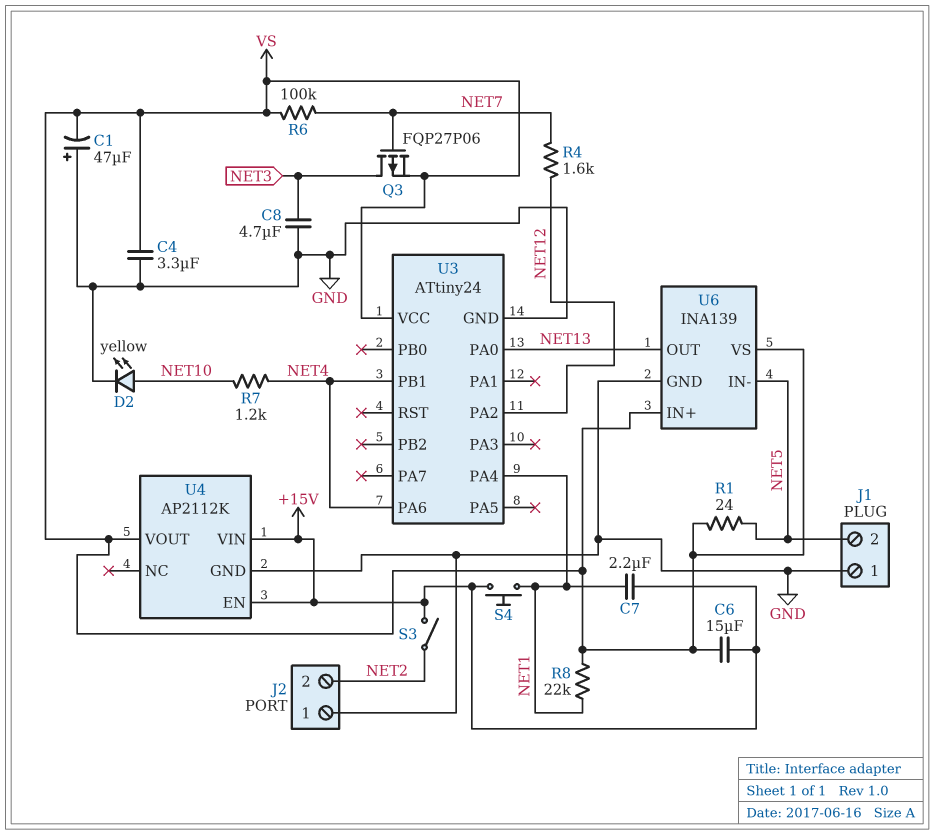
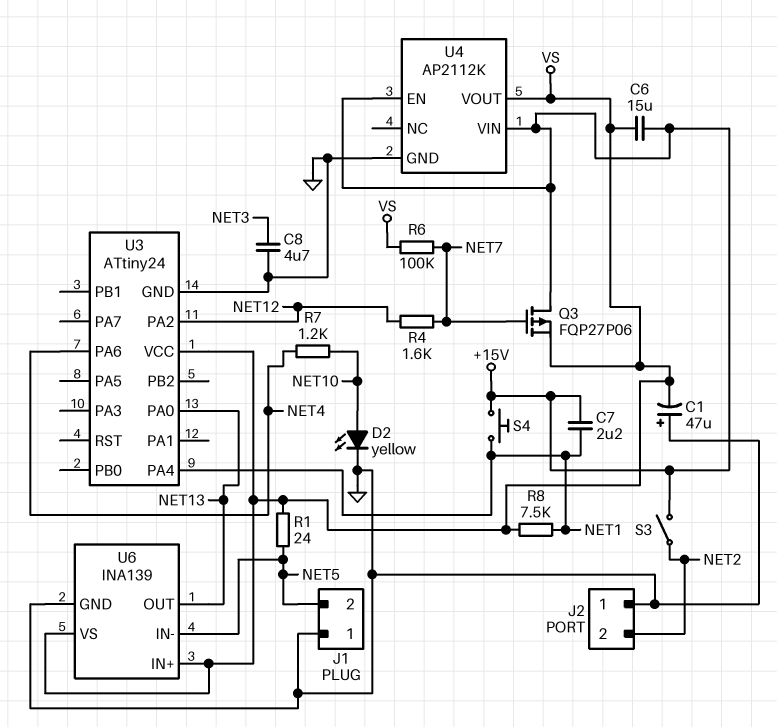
C4: 3.3uF (GND, VS) -> none
Q3: PMOS FQP27P06 (G NET7, D NET3, S VS) -> PMOS FQP27P06 (G NET7, D +15V, S VS)
R8: 22k (NET1, VS) -> 7.5k (NET1, VS)
U3 pin PB1: NET4 -> none

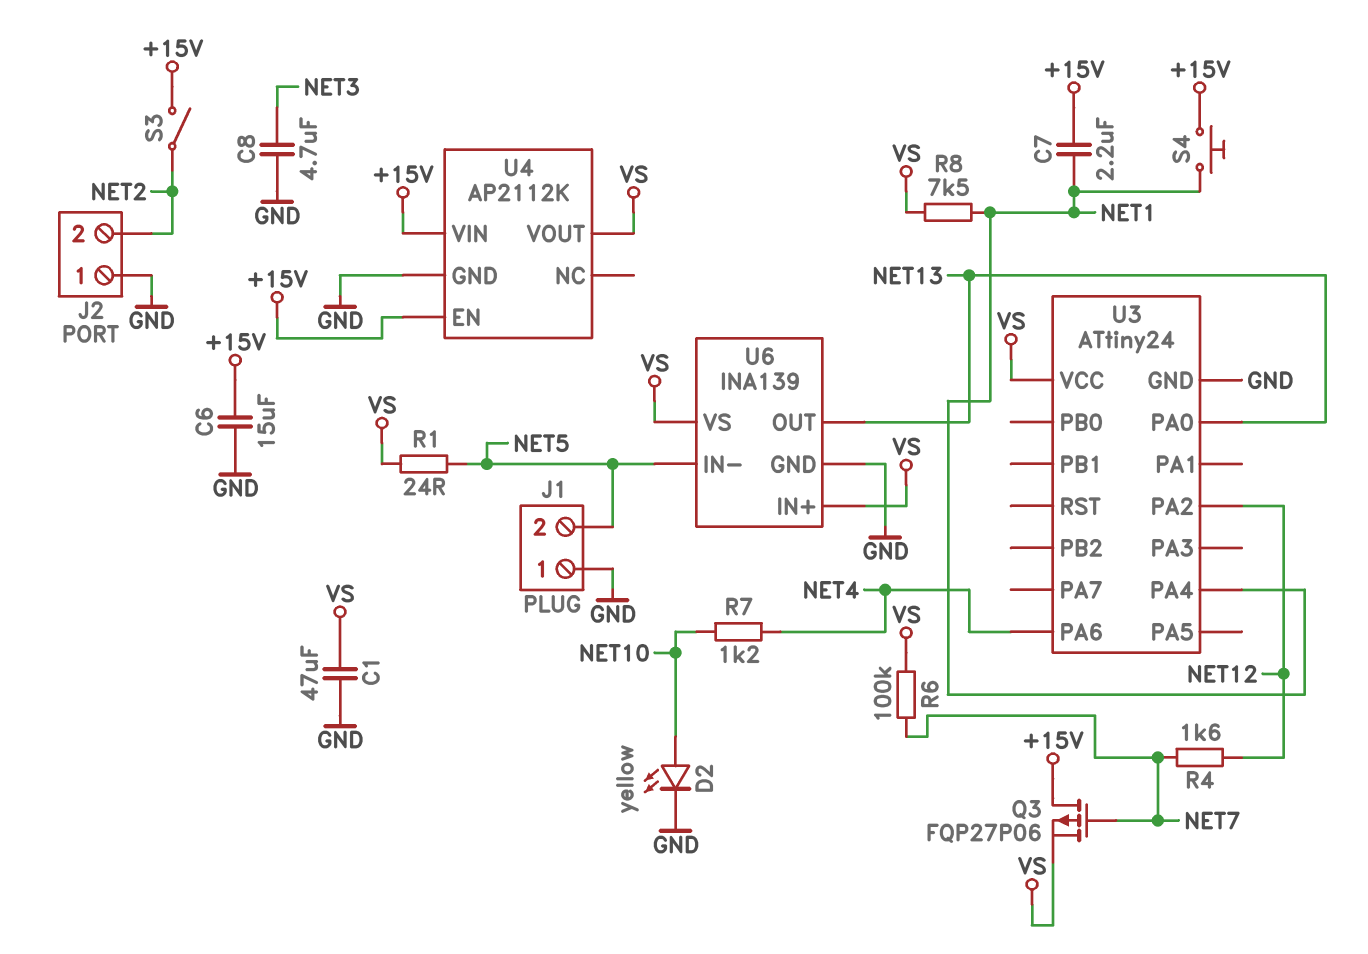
C1: 47uF (plus GND, minus VS) -> 47uF (GND, VS)
C6: 15uF (+15V, VS) -> 15uF (+15V, GND)

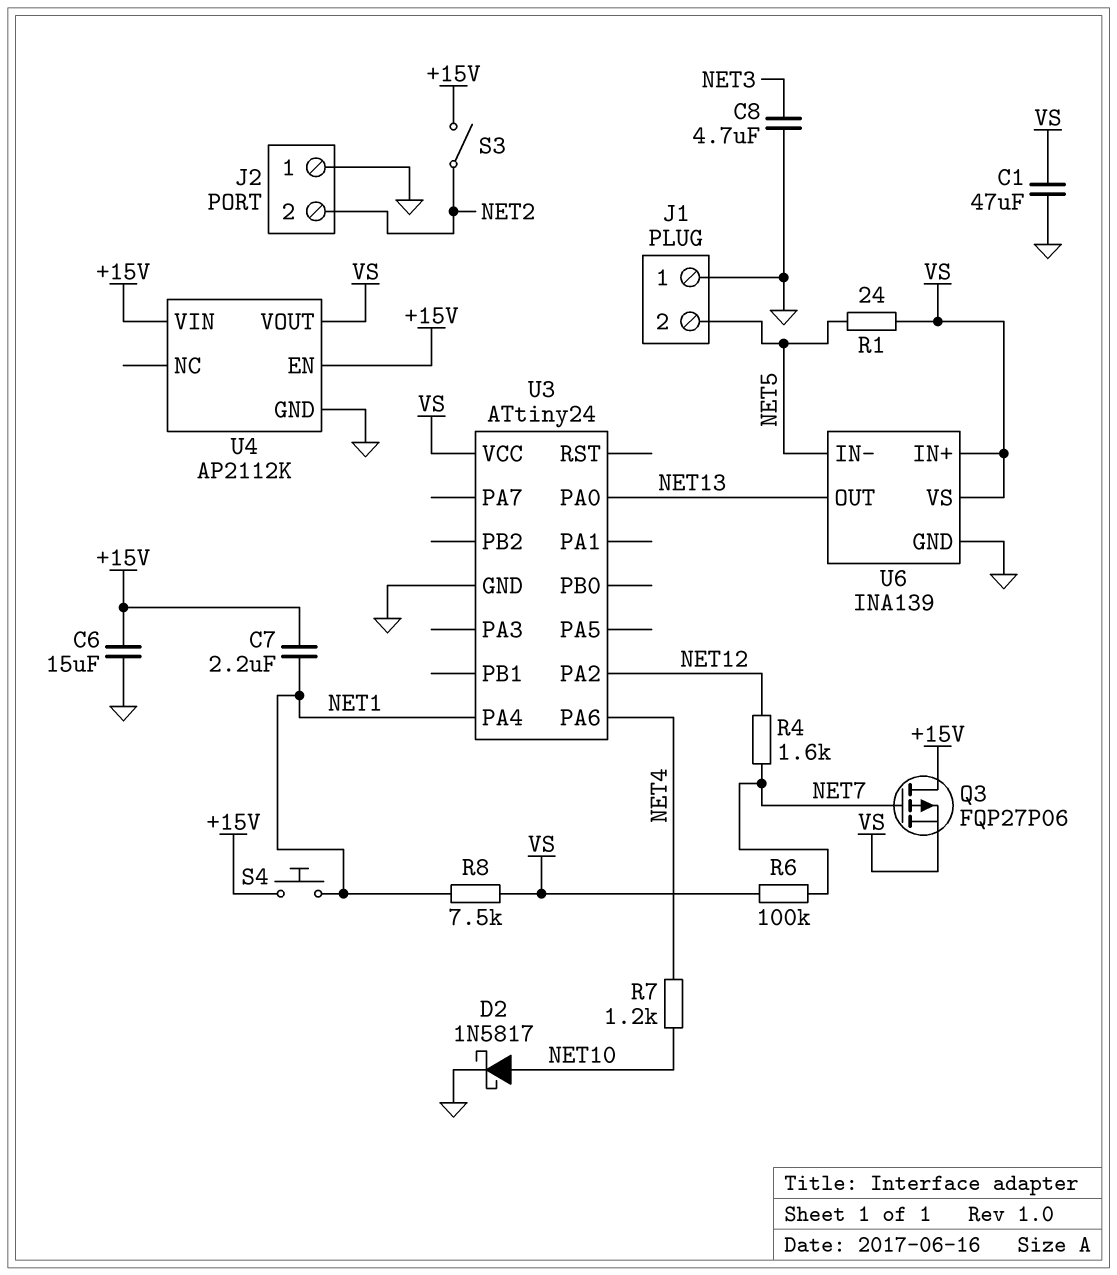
D2: LED yellow (A NET10, K GND) -> schottky 1N5817 (A NET10, K GND)

